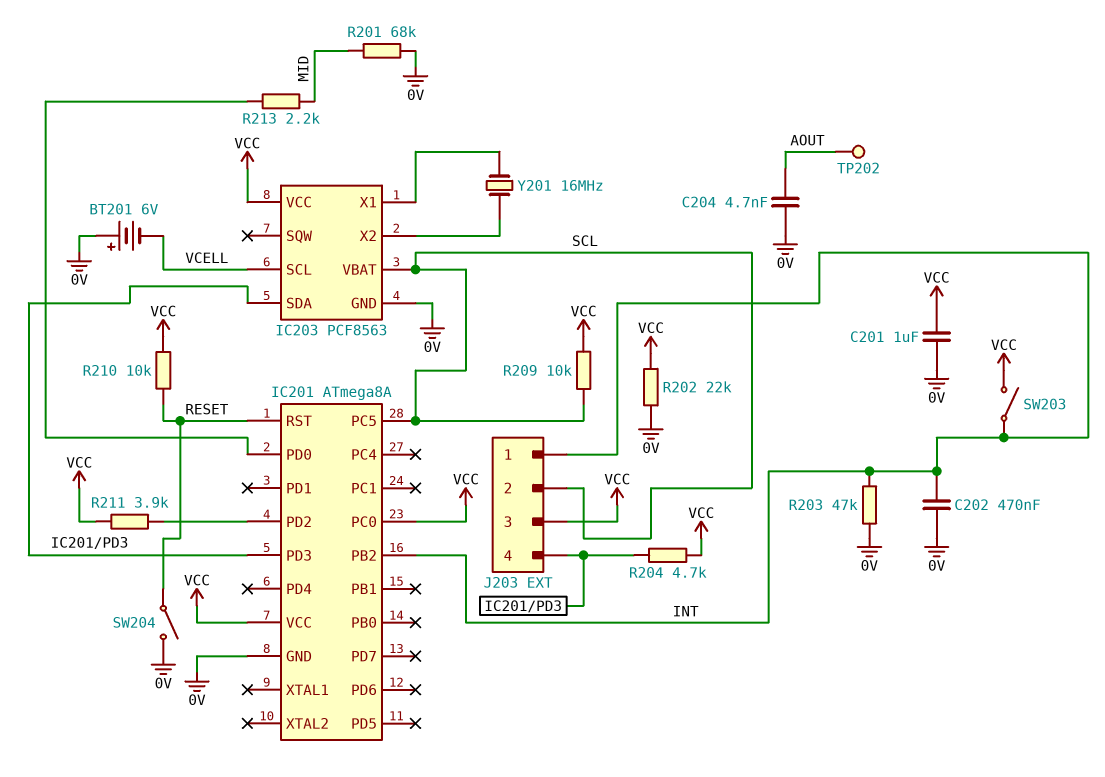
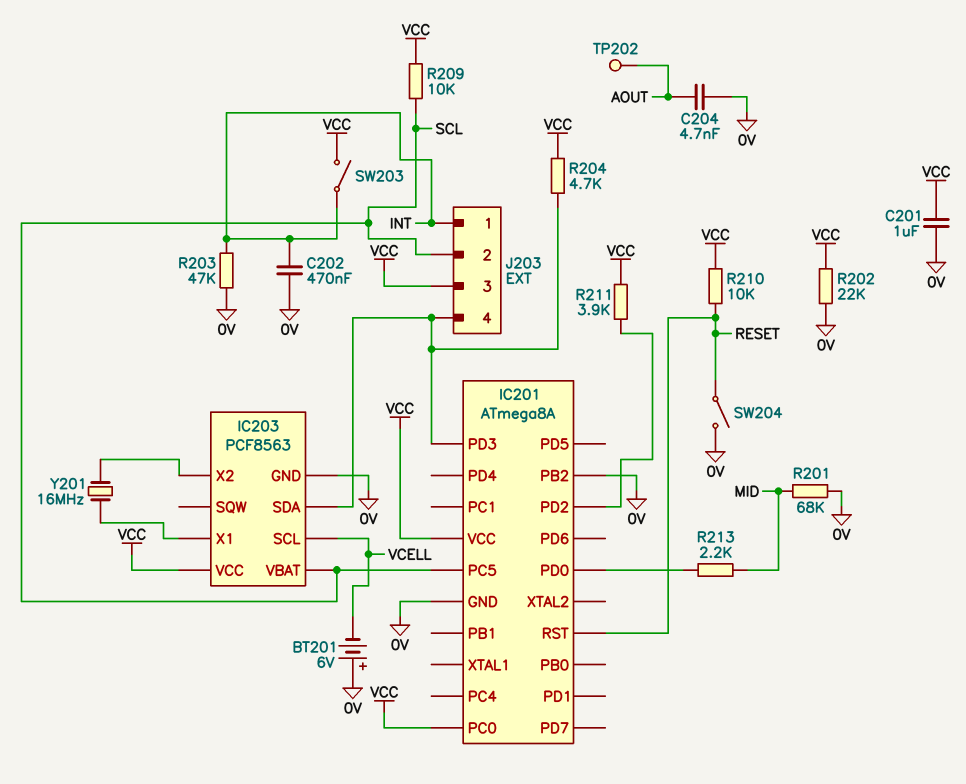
IC201 pin PB2: INT -> 0V

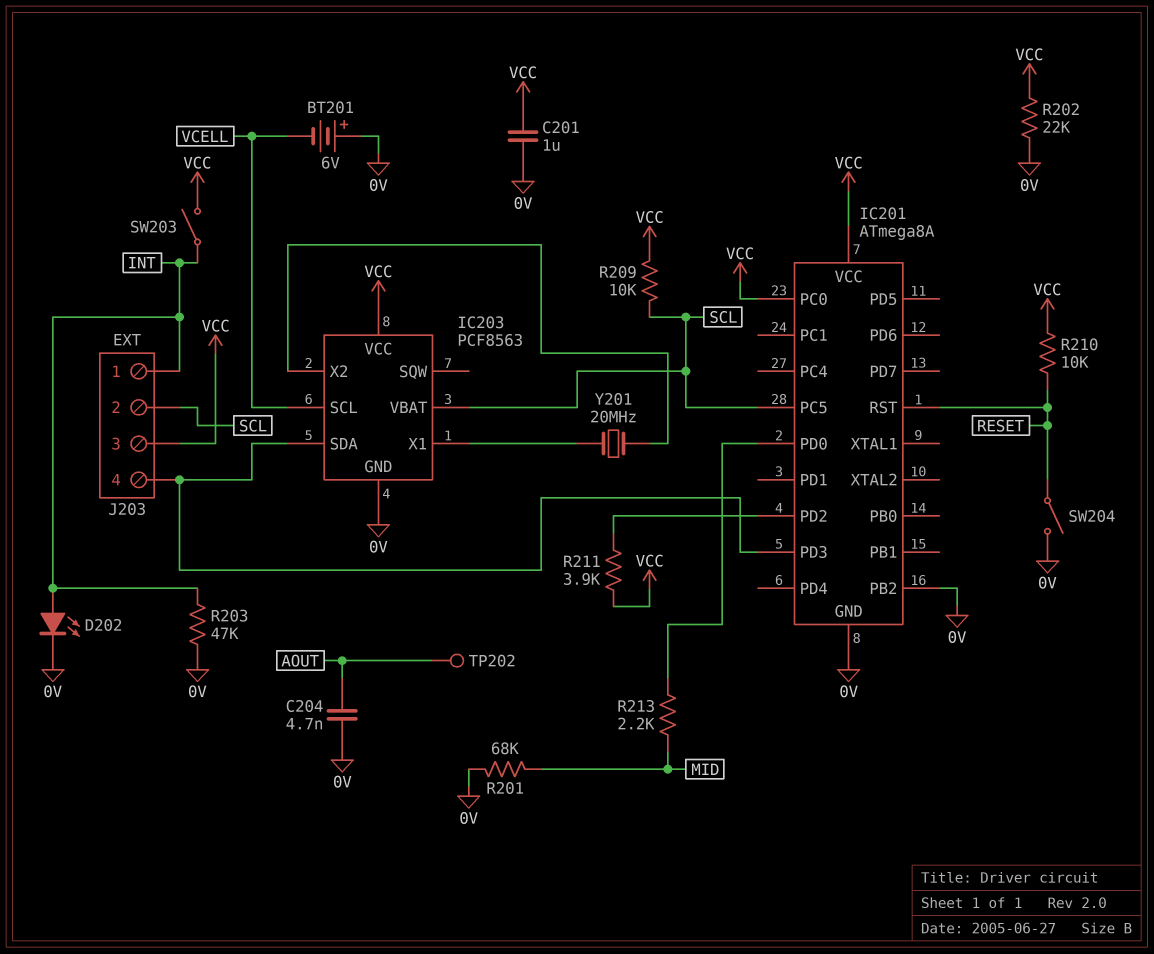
C202: 470nF (0V, INT) -> none
D202: none -> LED (A INT, K 0V)
R204: 4.7k (IC201/PD3, VCC) -> none
Y201: 16MHz (IC203/X1, IC203/X2) -> 20MHz (IC203/X1, IC203/X2)

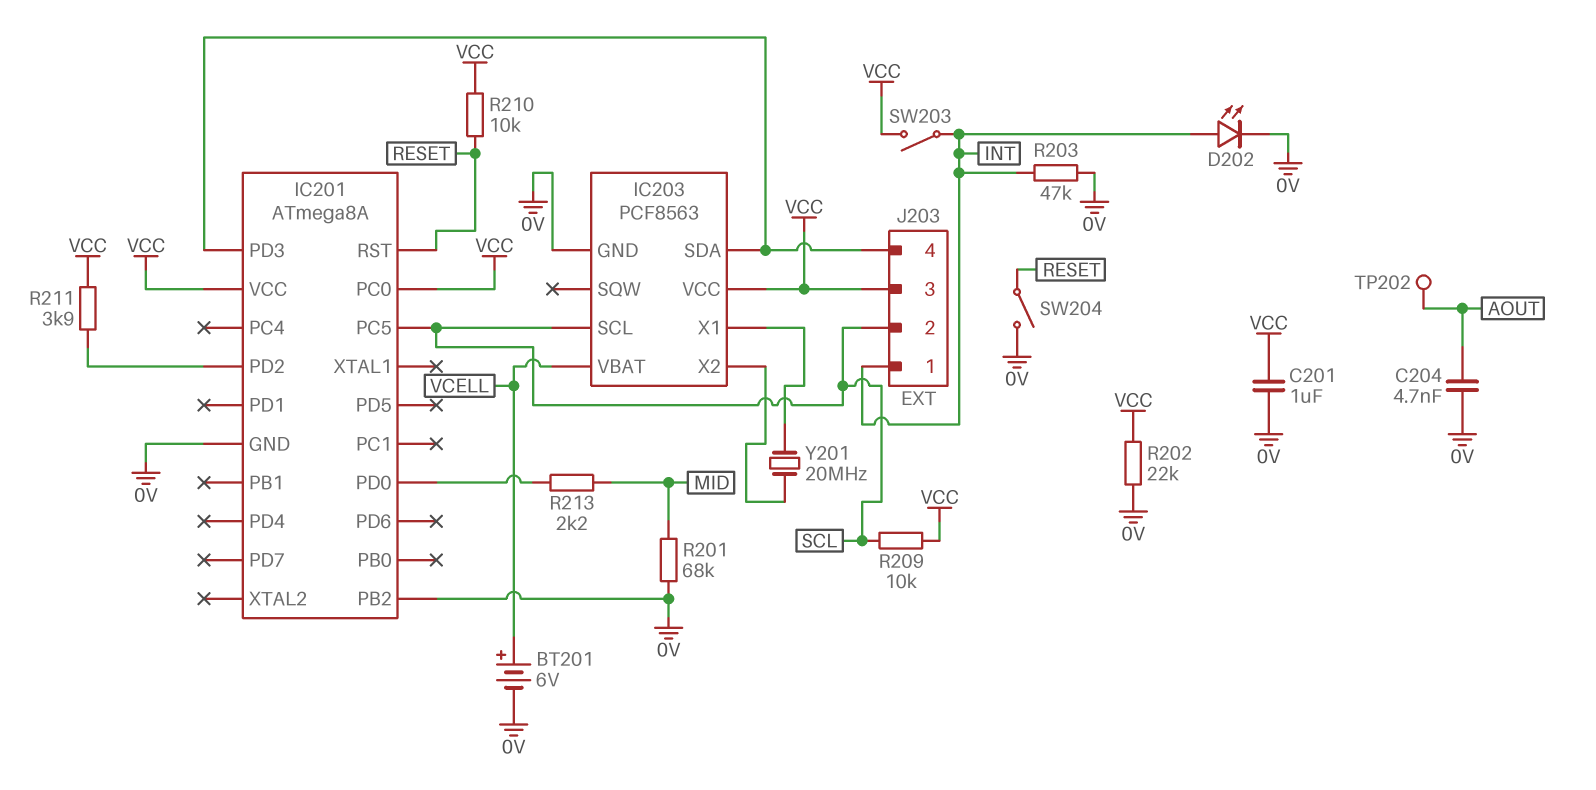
BT201: 6V (plus 0V, minus VCELL) -> 6V (plus VCELL, minus 0V)
IC203 pin SCL: VCELL -> SCL
IC203 pin VBAT: SCL -> VCELL

